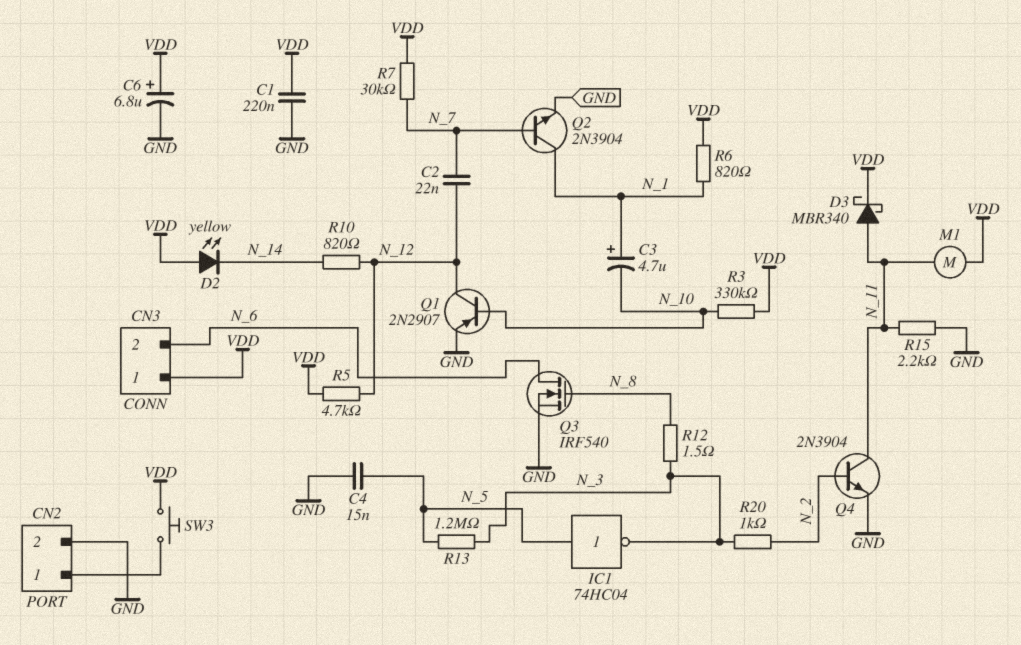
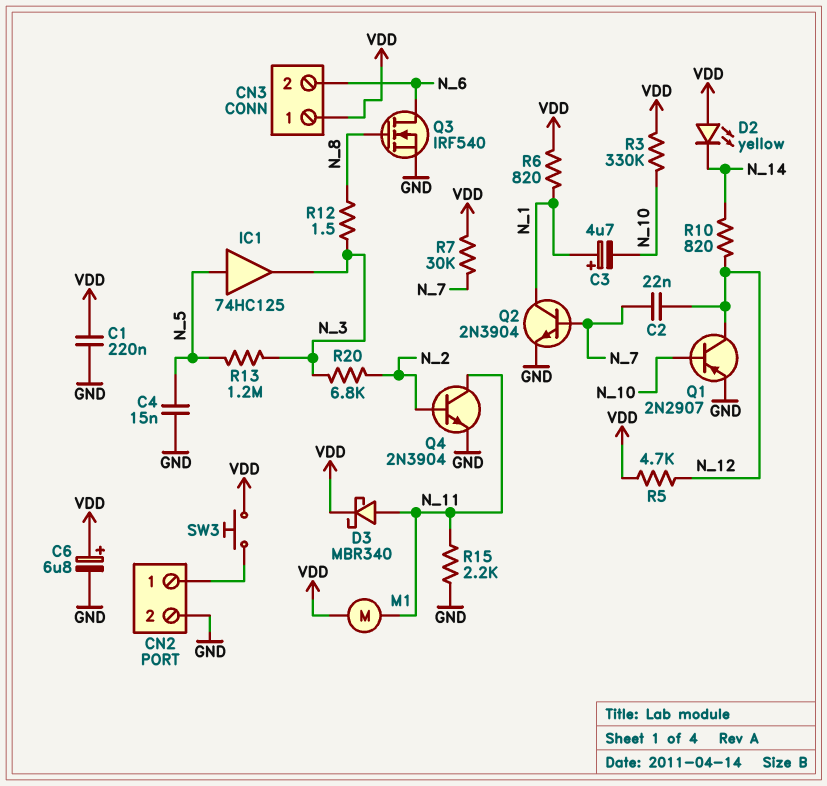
IC1: NOT 74HC04 (in N_5, out N_3) -> buffer 74HC125 (in N_5, out N_3)
R20: 1k (N_2, N_3) -> 6.8k (N_2, N_3)

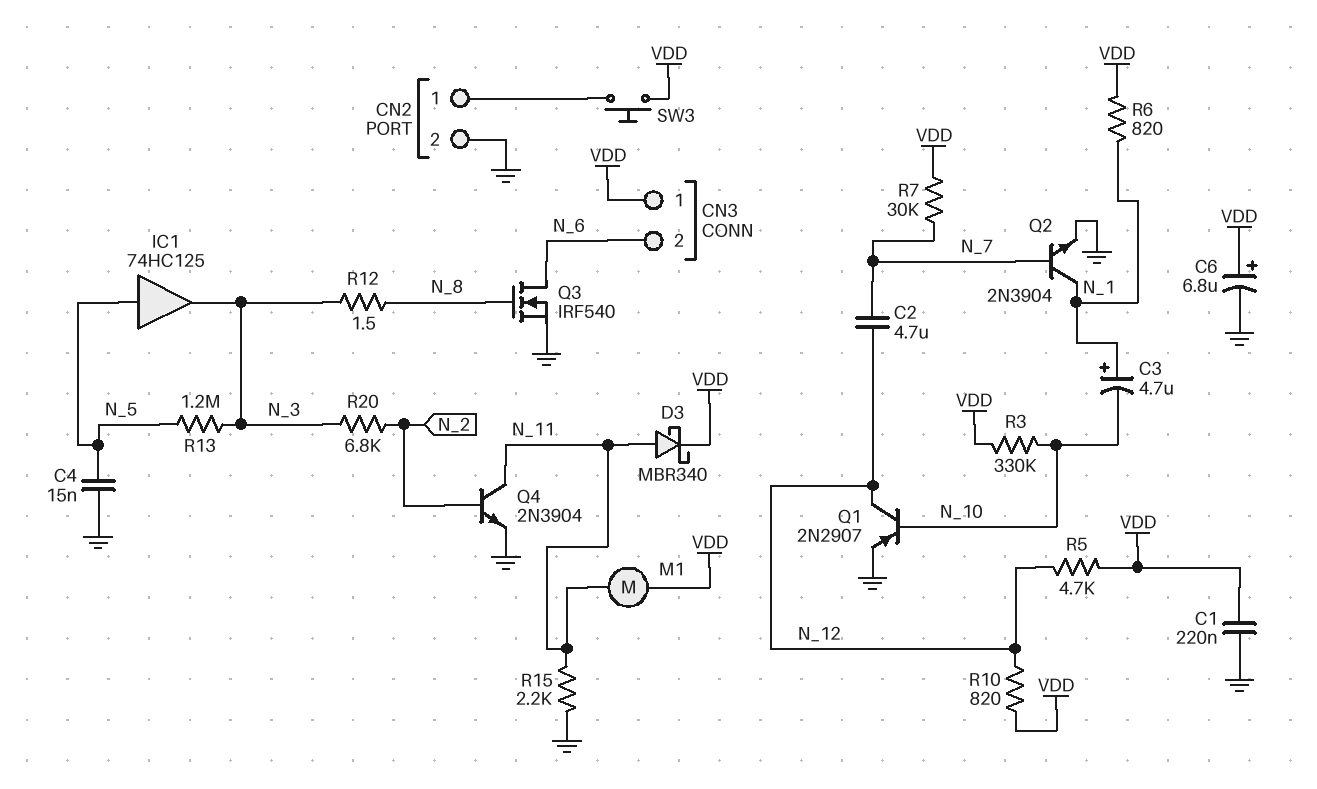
C2: 22nF (N_7, N_12) -> 4.7uF (N_7, N_12)
D2: LED yellow (A VDD, K N_14) -> none
R10: 820 (N_12, N_14) -> 820 (N_12, VDD)

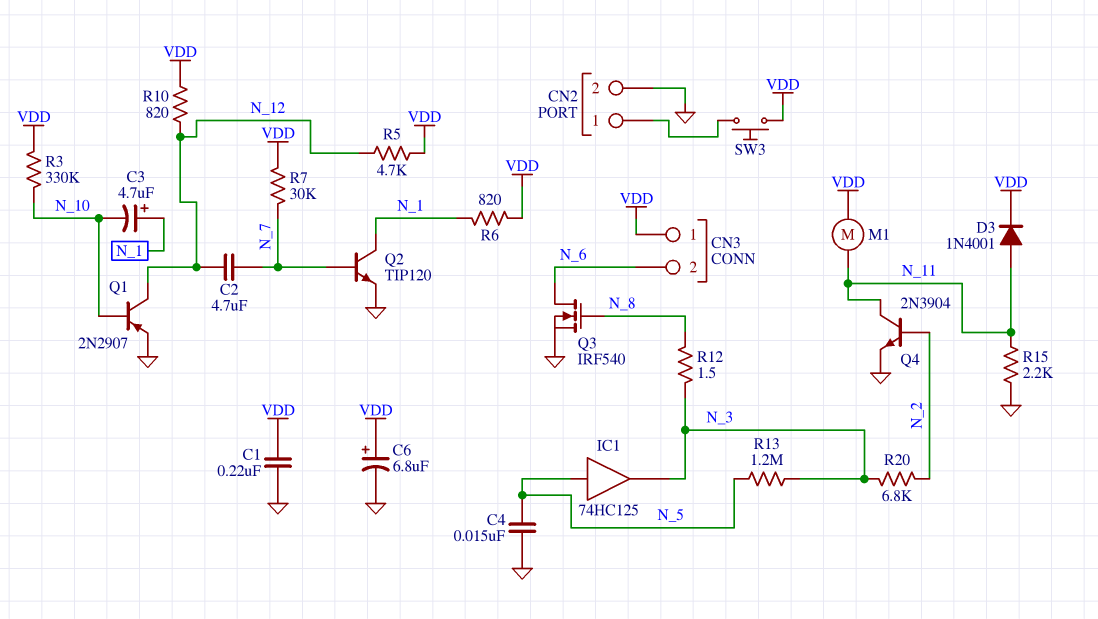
D3: schottky MBR340 (A N_11, K VDD) -> diode 1N4001 (A N_11, K VDD)
Q2: NPN 2N3904 (B N_7, C N_1, E GND) -> NPN TIP120 (B N_7, C N_1, E GND)

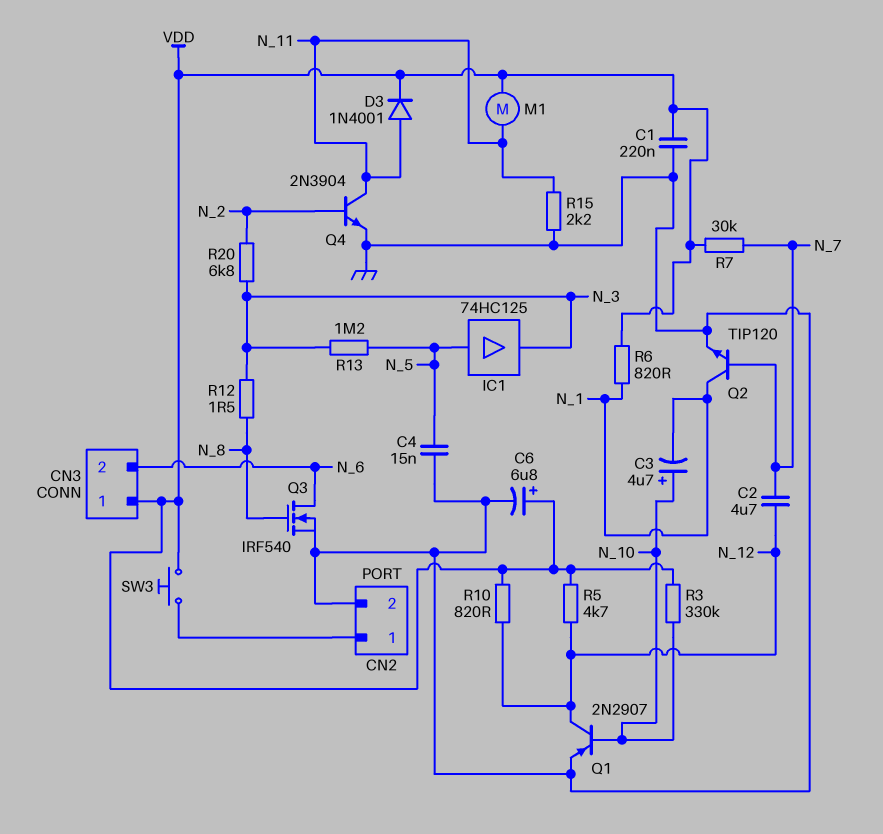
C3: 4.7uF (plus N_1, minus N_10) -> 4.7uF (plus N_10, minus N_1)

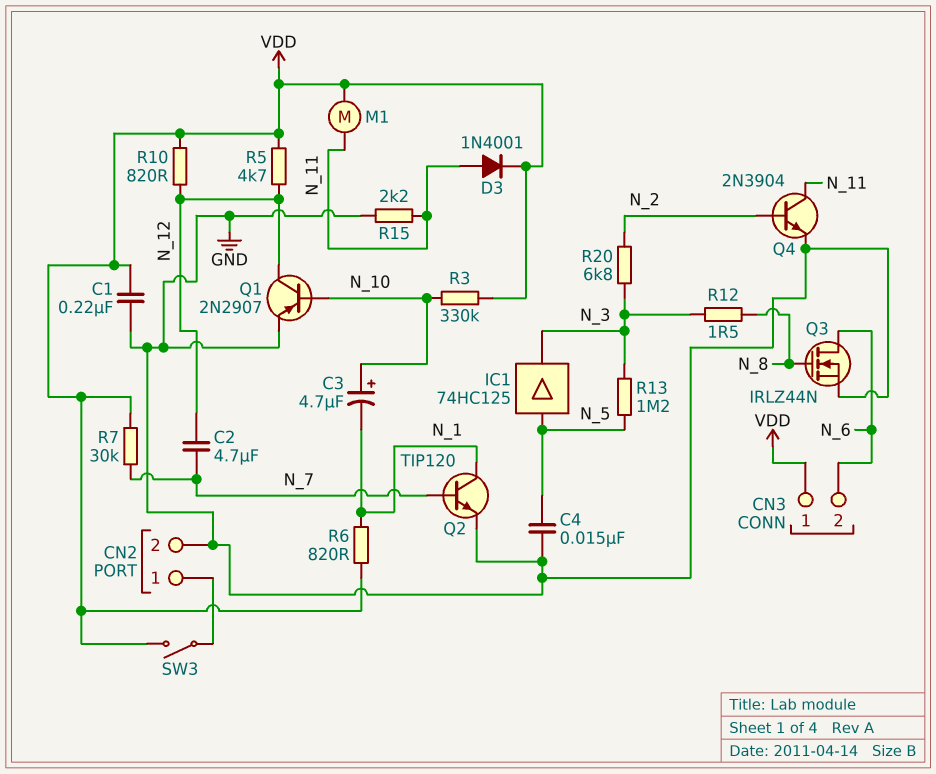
C6: 6.8uF (plus VDD, minus GND) -> none
Q3: NMOS IRF540 (G N_8, D N_6, S GND) -> NMOS IRLZ44N (G N_8, D N_6, S GND)
SW3: button (CN2/1, VDD) -> switch (CN2/1, VDD)

